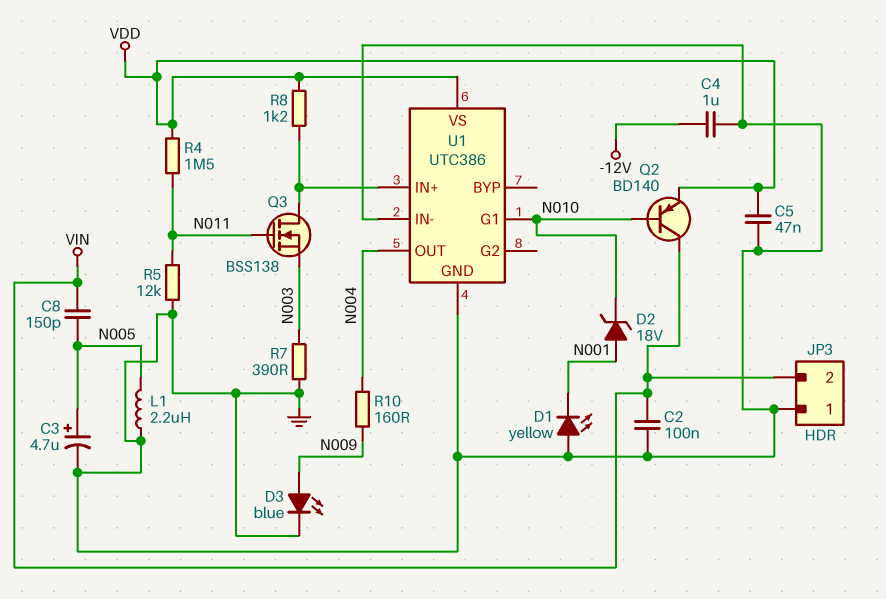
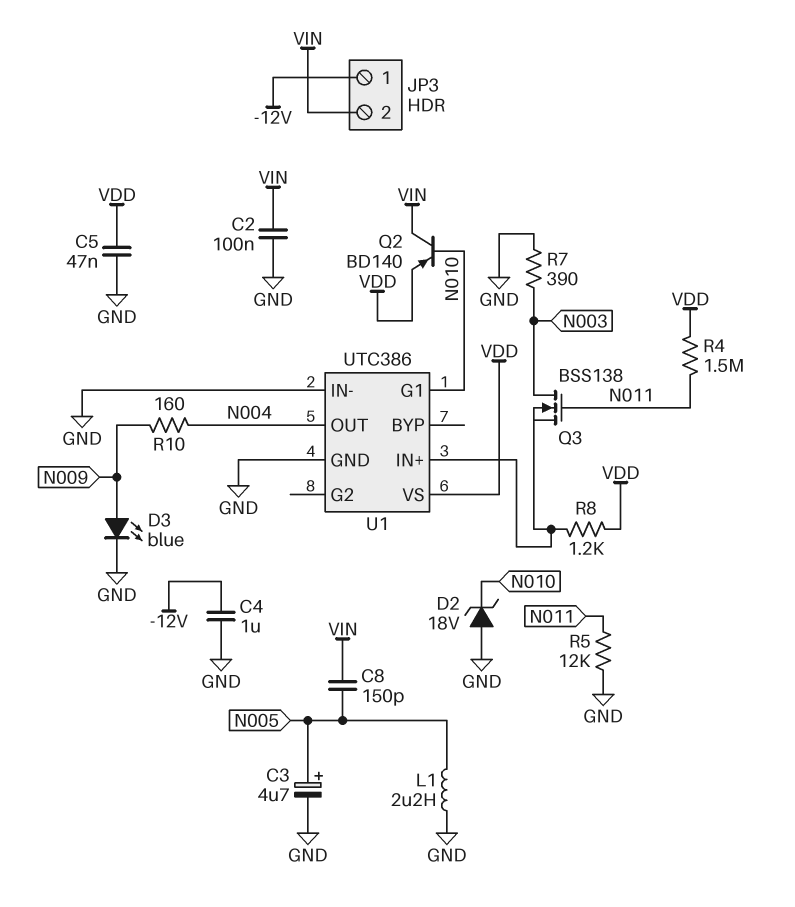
D1: LED yellow (A GND, K N001) -> none
D2: zener 18V (A N001, K N010) -> zener 18V (A GND, K N010)
JP3 pin 1: GND -> -12V
Q3: NMOS BSS138 (G N011, D U1/IN+, S N003) -> NMOS BSS138 (G N011, D N003, S U1/IN+)

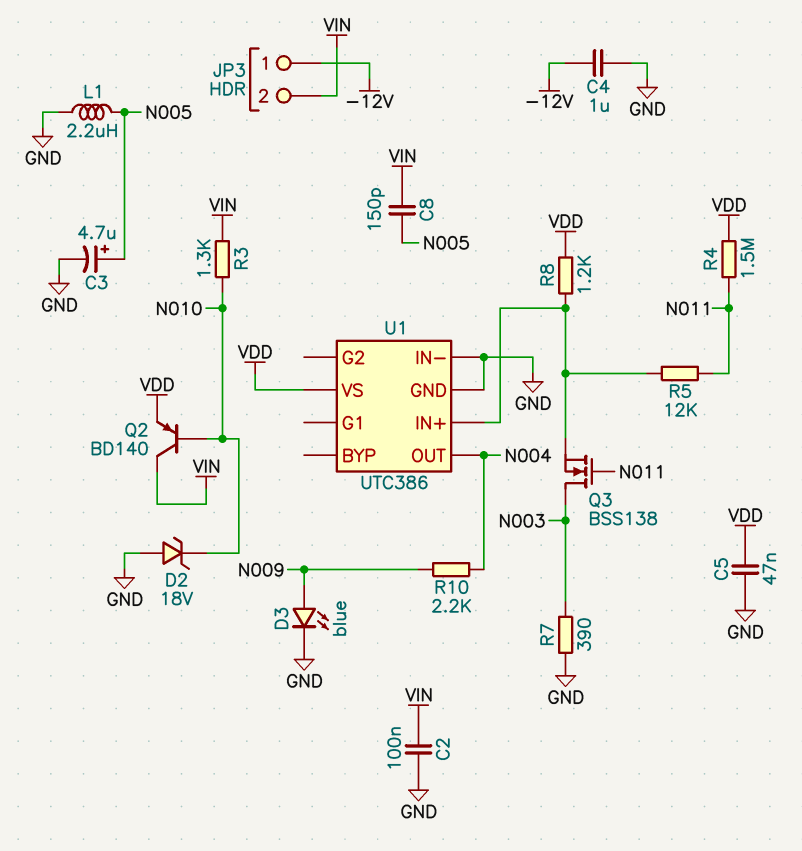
R3: none -> 1.3k (N010, VIN)
R5: 12k (GND, N011) -> 12k (N011, U1/IN+)
R10: 160 (N004, N009) -> 2.2k (N004, N009)
U1 pin G1: N010 -> none

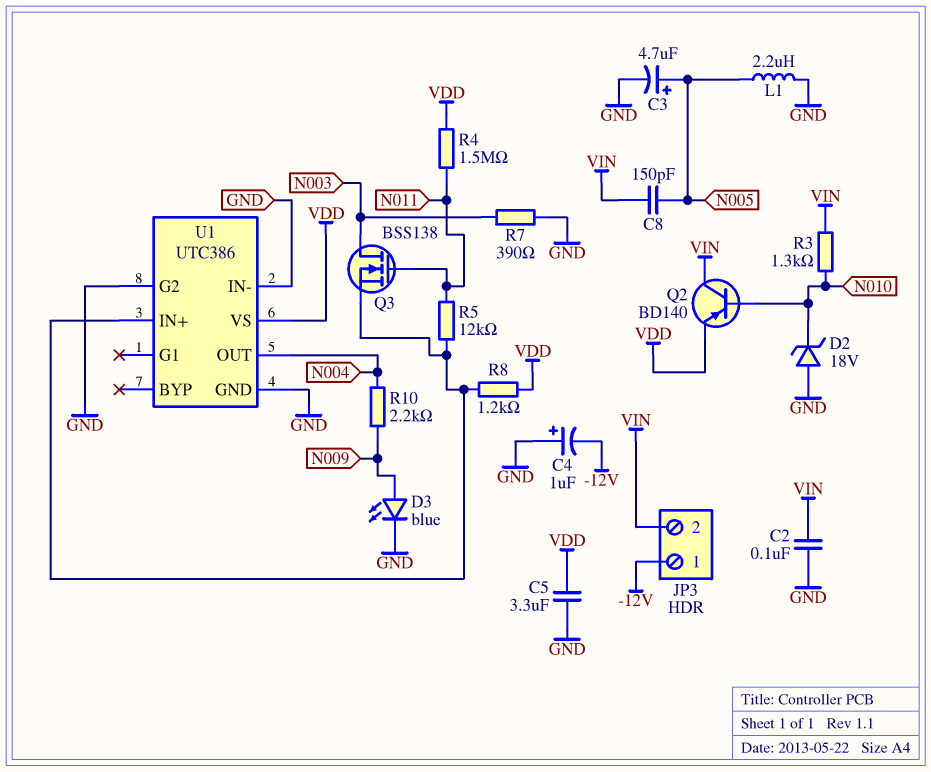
C4: 1uF (-12V, GND) -> 1uF (plus GND, minus -12V)
C5: 47nF (GND, VDD) -> 3.3uF (GND, VDD)
U1 pin G2: none -> GND

